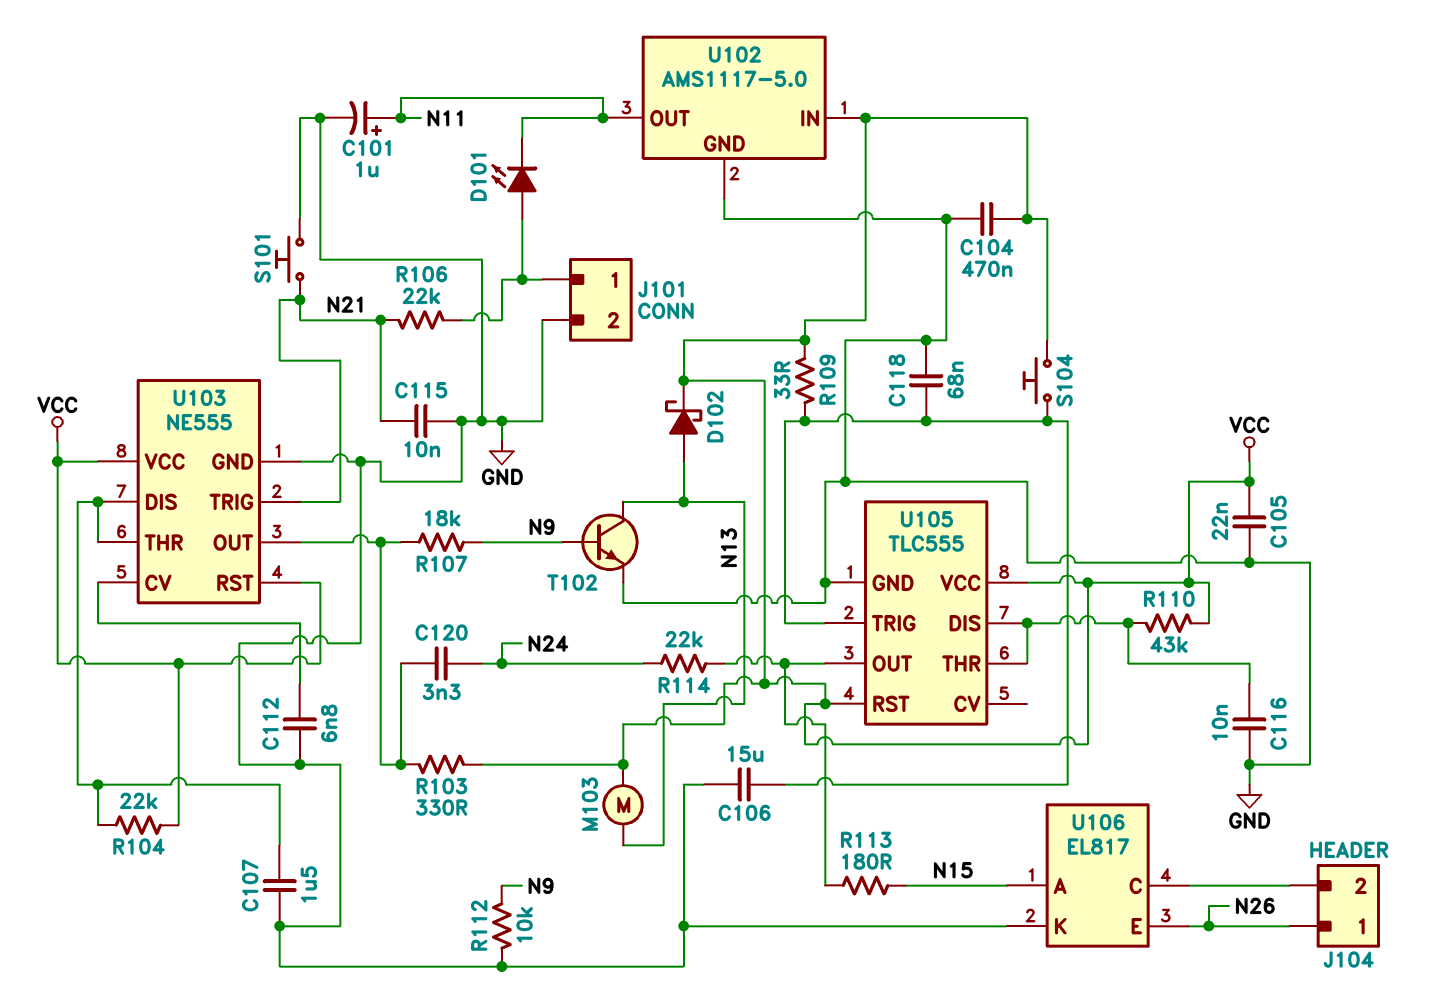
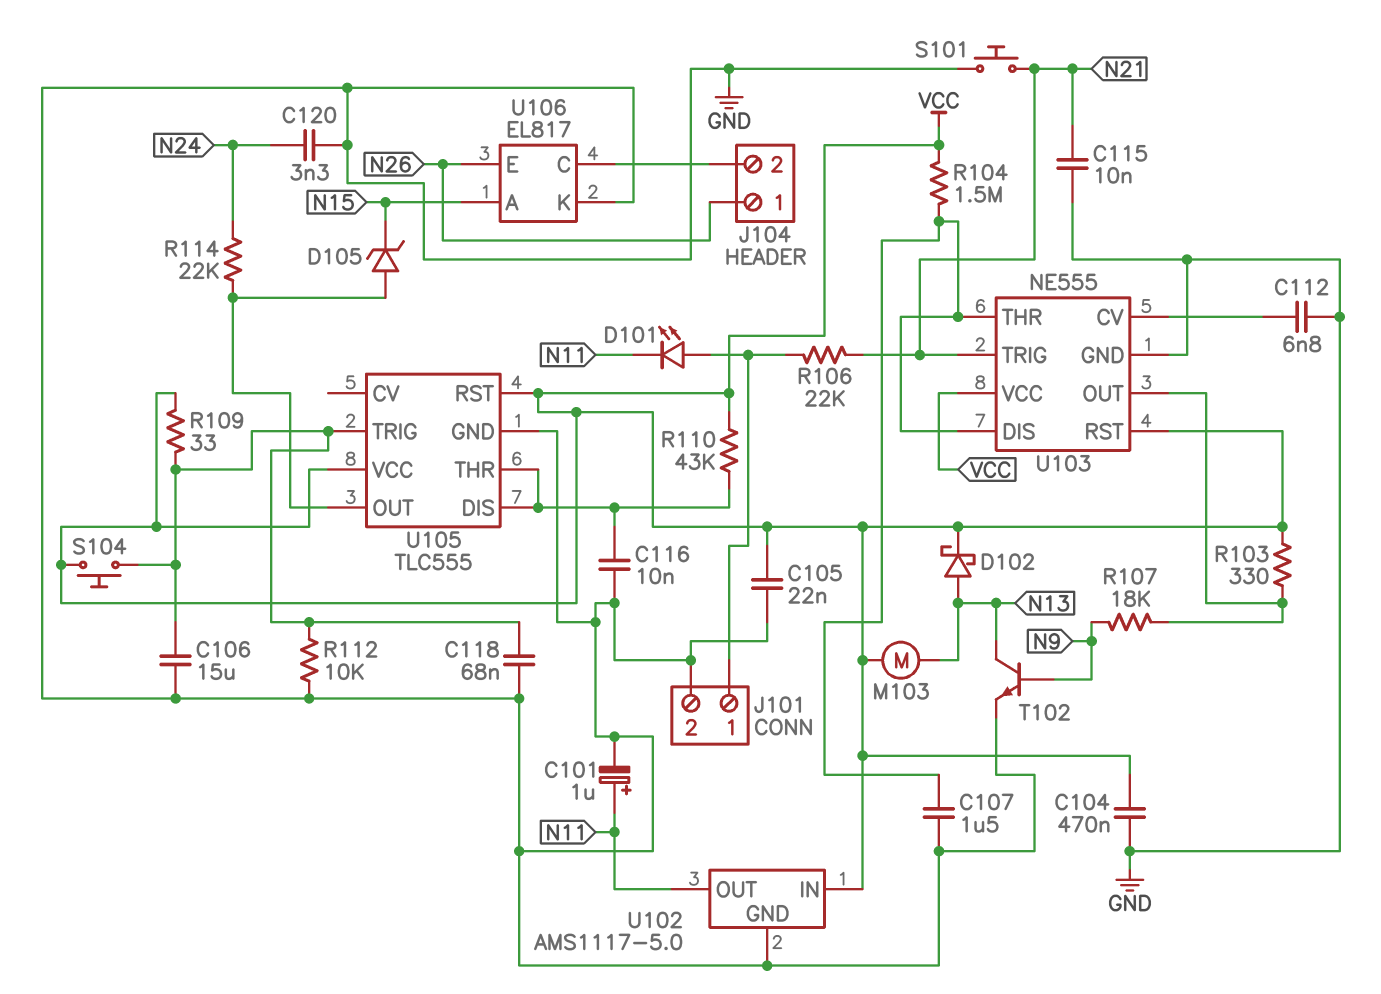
C120: 3.3nF (N24, U103/OUT) -> 3.3nF (GND, N24)
D105: none -> zener (A U105/OUT, K N15)
R104: 22k (U103/DIS, VCC) -> 1.5M (U103/DIS, VCC)
R112: 10k (GND, N9) -> 10k (GND, U105/TRIG)
R113: 180 (N15, U105/OUT) -> none

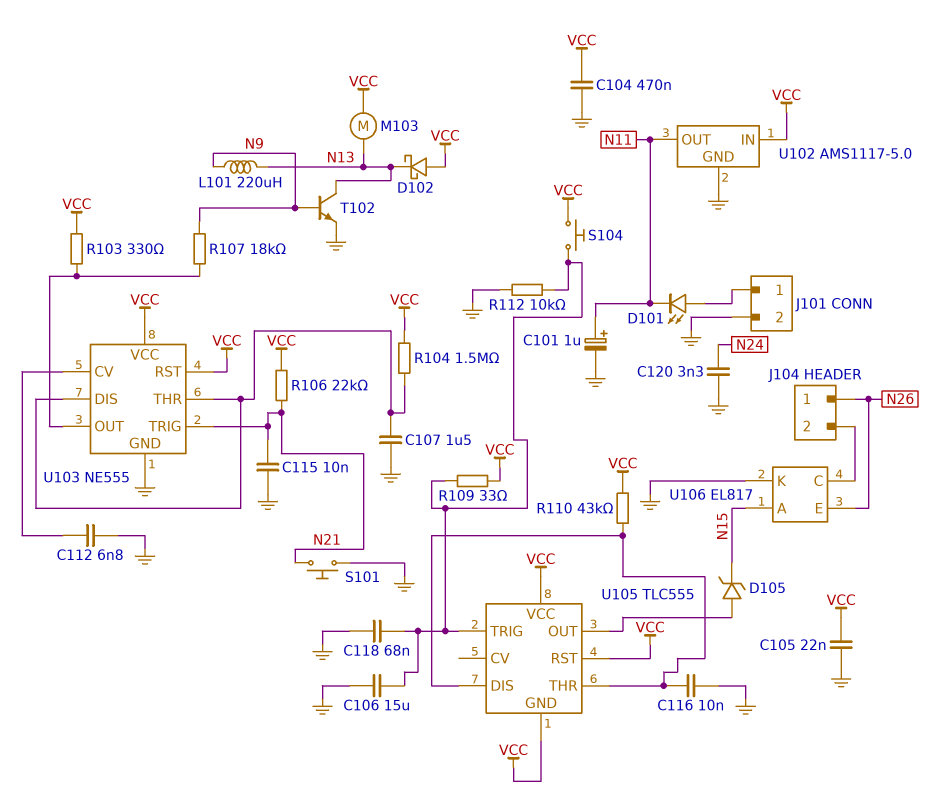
D102: schottky (A N13, K VCC) -> schottky (A VCC, K N13)
L101: none -> 220uH (N9, N13)
R106: 22k (J101/1, N21) -> 22k (N21, VCC)
R114: 22k (N24, U105/OUT) -> none
U105 pin GND: GND -> VCC

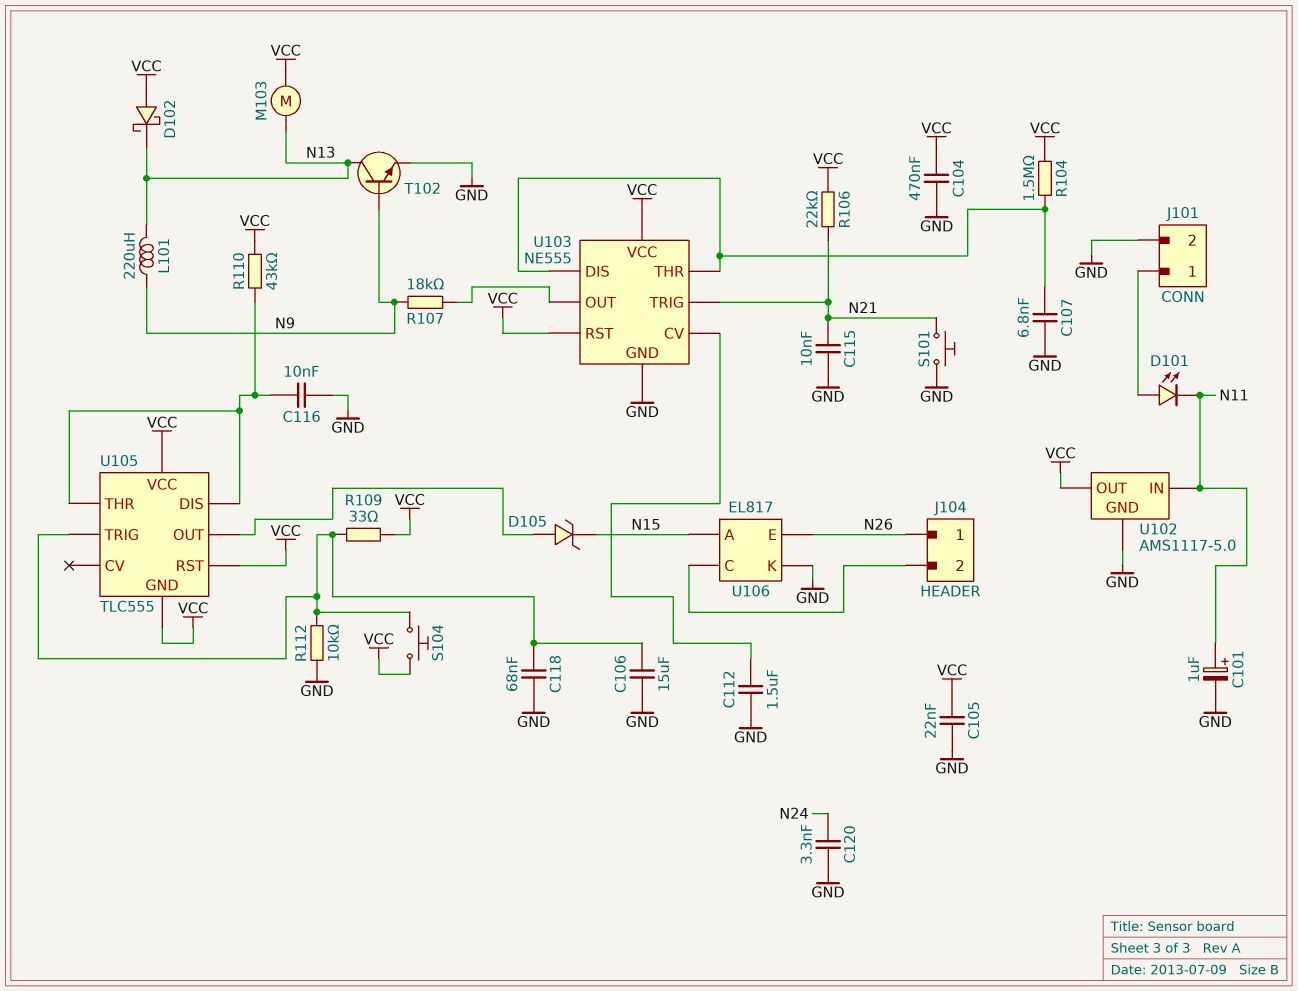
C107: 1.5uF (GND, U103/DIS) -> 6.8nF (GND, U103/DIS)
C112: 6.8nF (GND, U103/CV) -> 1.5uF (GND, U103/CV)
R103: 330 (U103/OUT, VCC) -> none
U102 pin IN: VCC -> N11
U102 pin OUT: N11 -> VCC

